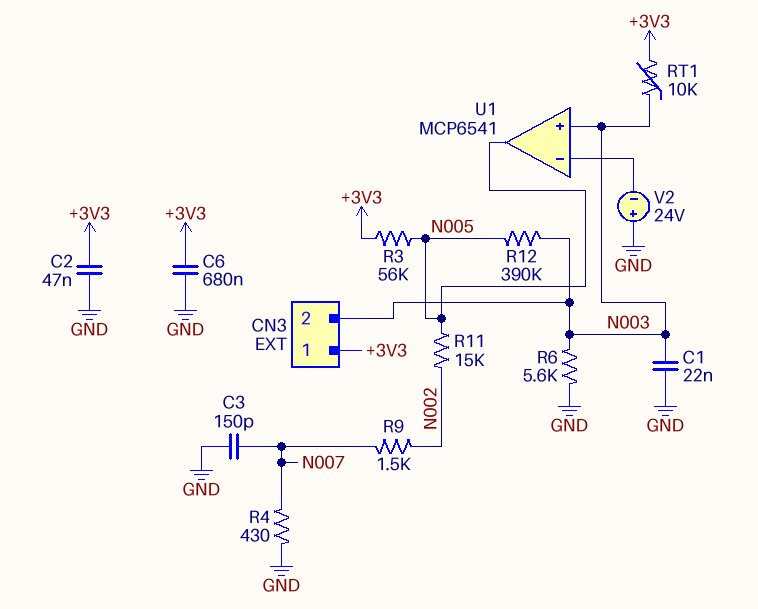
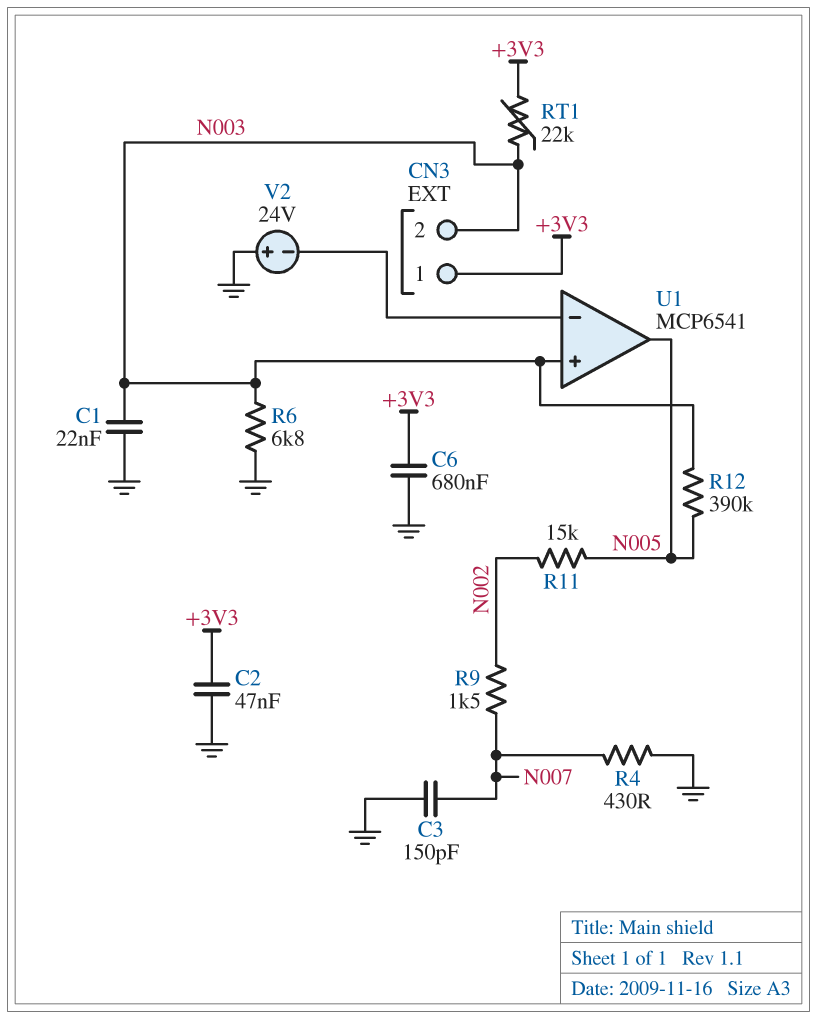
R3: 56k (+3V3, N005) -> none
R6: 5.6k (GND, N003) -> 6.8k (GND, N003)
RT1: 10k (+3V3, N003) -> 22k (+3V3, N003)

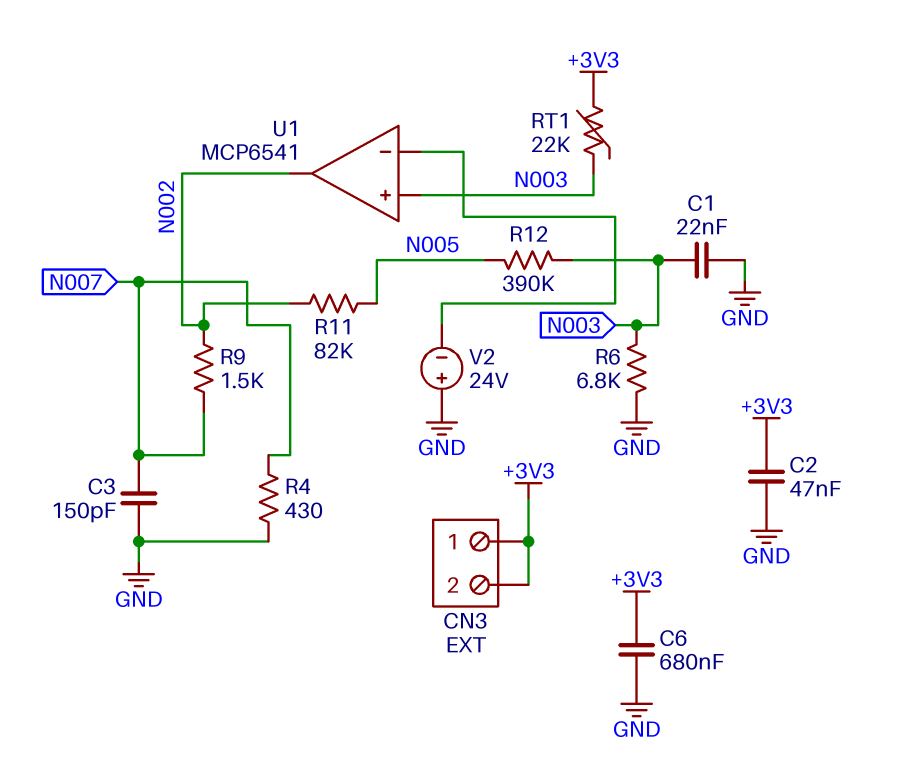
CN3 pin 2: N003 -> +3V3
R11: 15k (N002, N005) -> 82k (N002, N005)
U1 pin out: N005 -> N002

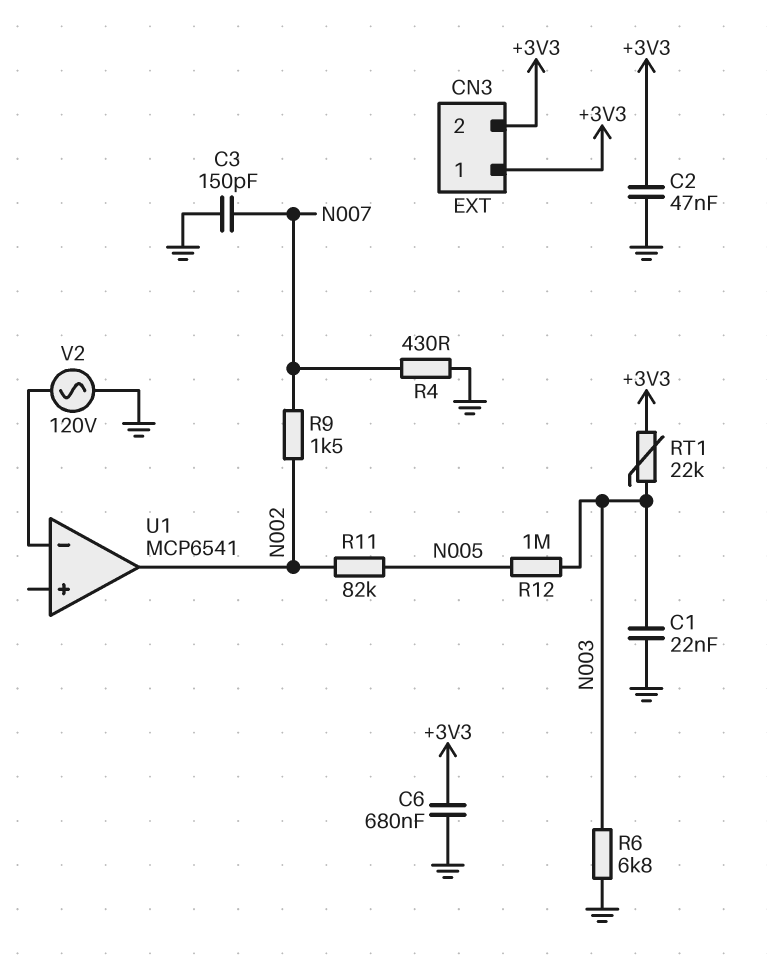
R12: 390k (N003, N005) -> 1M (N003, N005)
U1 pin in+: N003 -> none
V2: 24V (plus GND, minus U1/in-) -> AC 120V (GND, U1/in-)

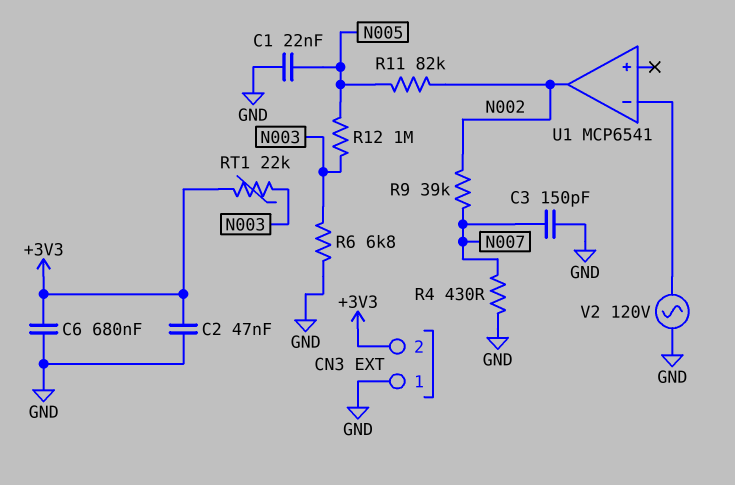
C1: 22nF (GND, N003) -> 22nF (GND, N005)
CN3 pin 1: +3V3 -> GND
R9: 1.5k (N002, N007) -> 39k (N002, N007)

